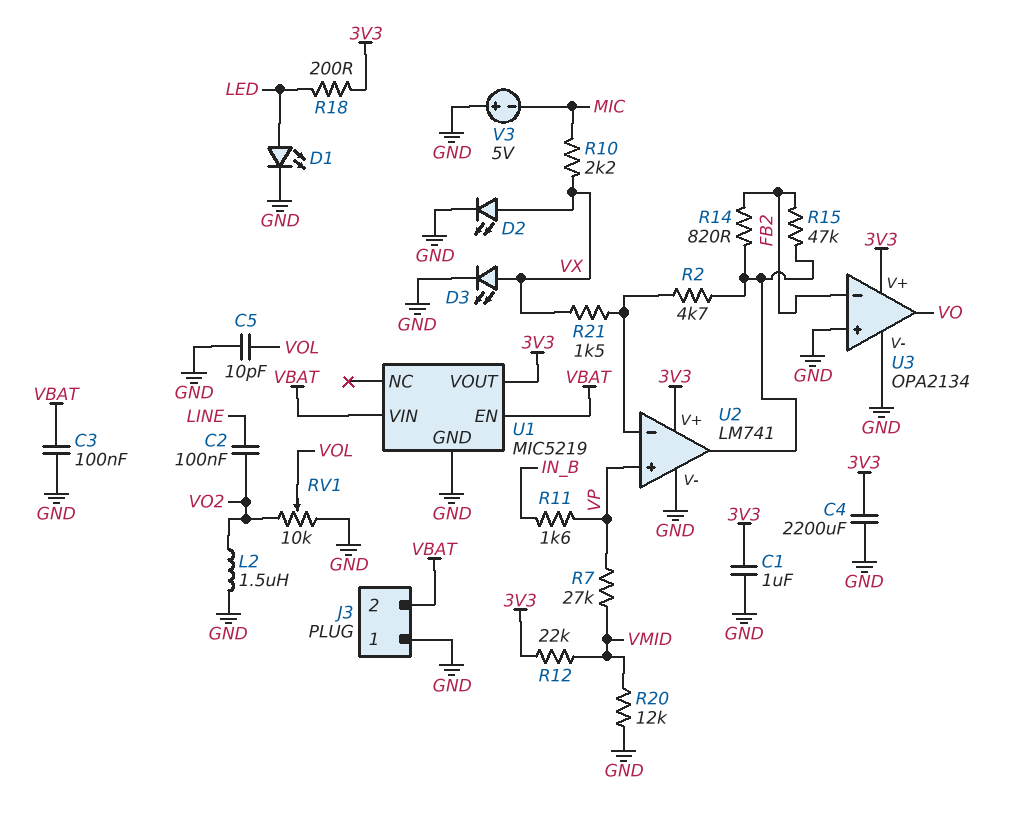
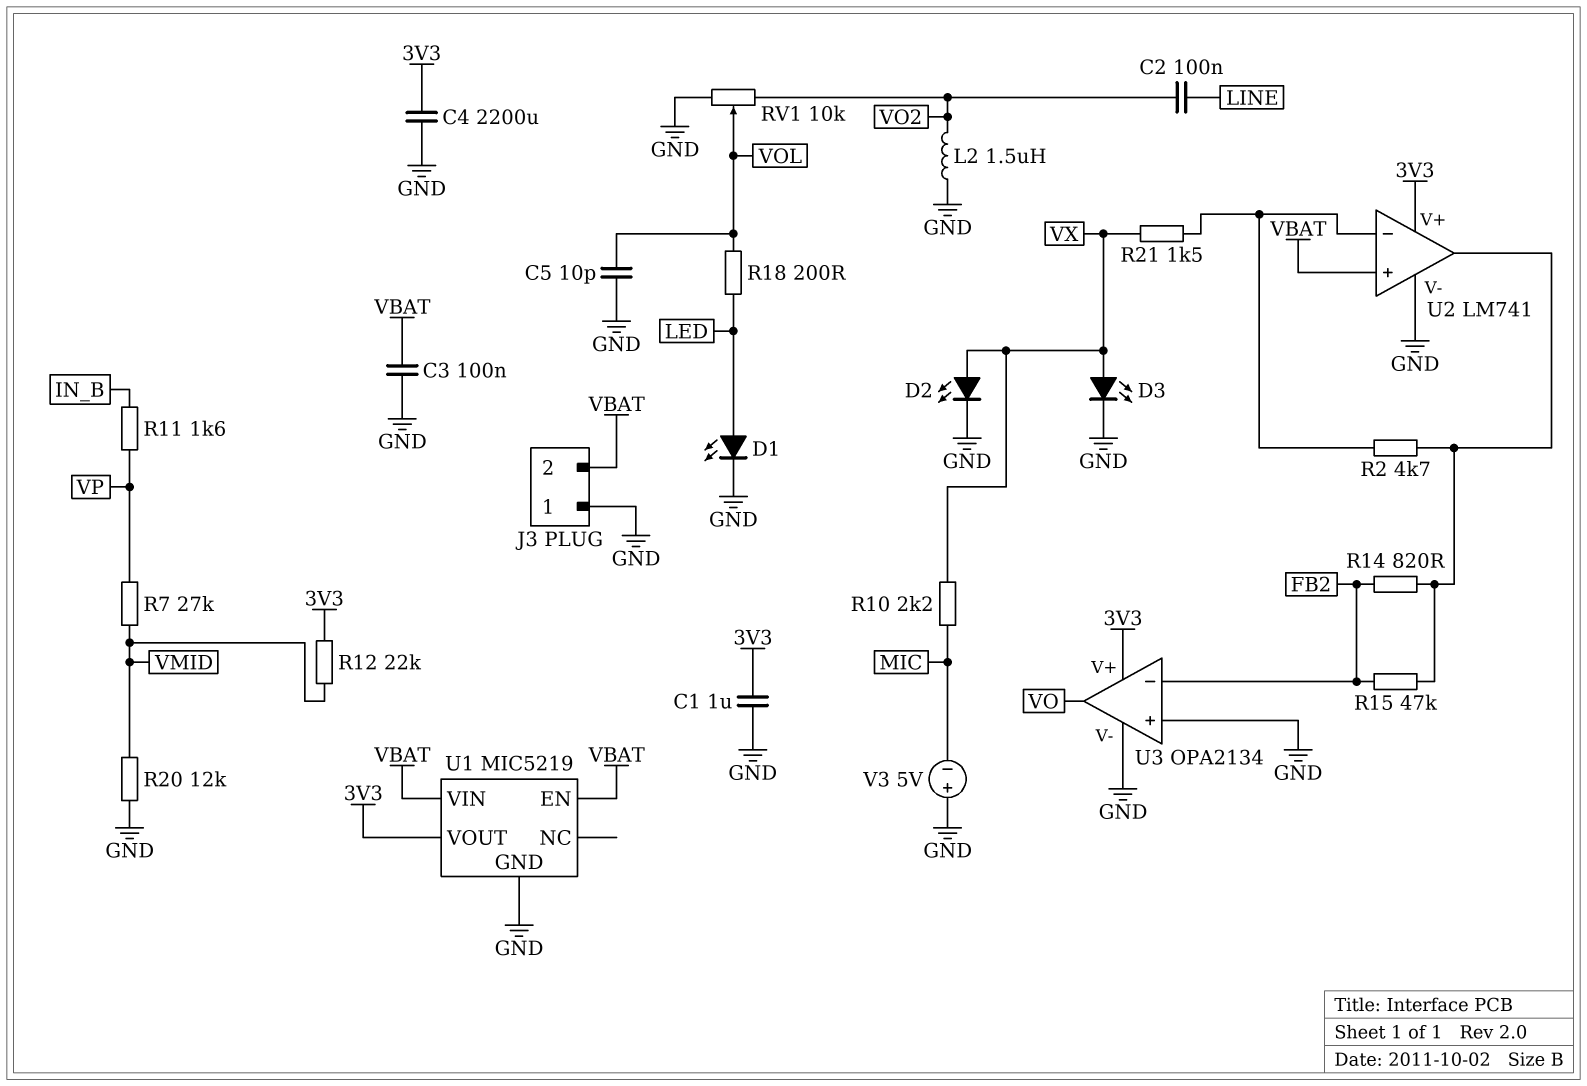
R18: 200 (3V3, LED) -> 200 (LED, VOL)
U2 pin in+: VP -> VBAT

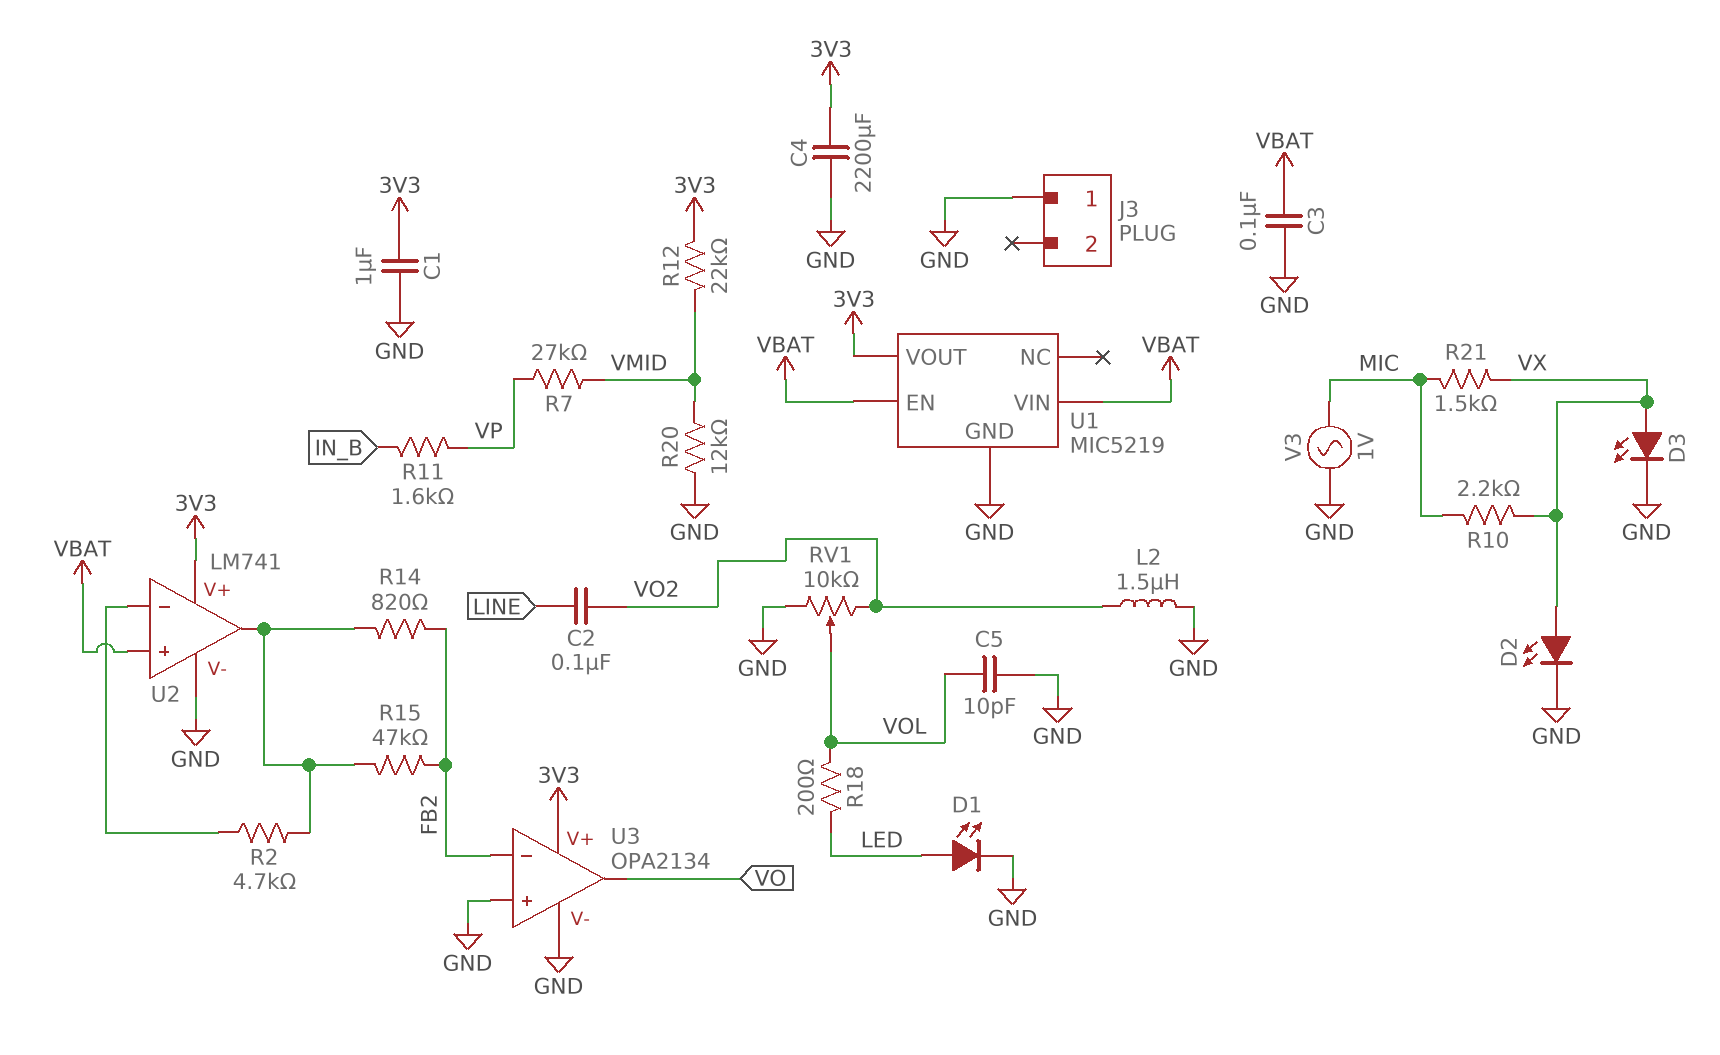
J3 pin 2: VBAT -> none
R21: 1.5k (U2/in-, VX) -> 1.5k (MIC, VX)
V3: 5V (plus GND, minus MIC) -> AC 1V (GND, MIC)

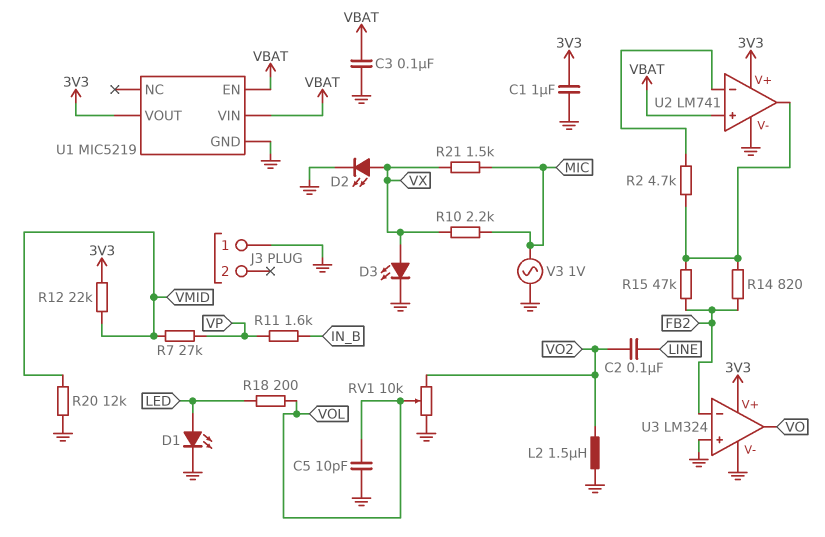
C4: 2200uF (3V3, GND) -> none
U3: OPA2134 -> LM324

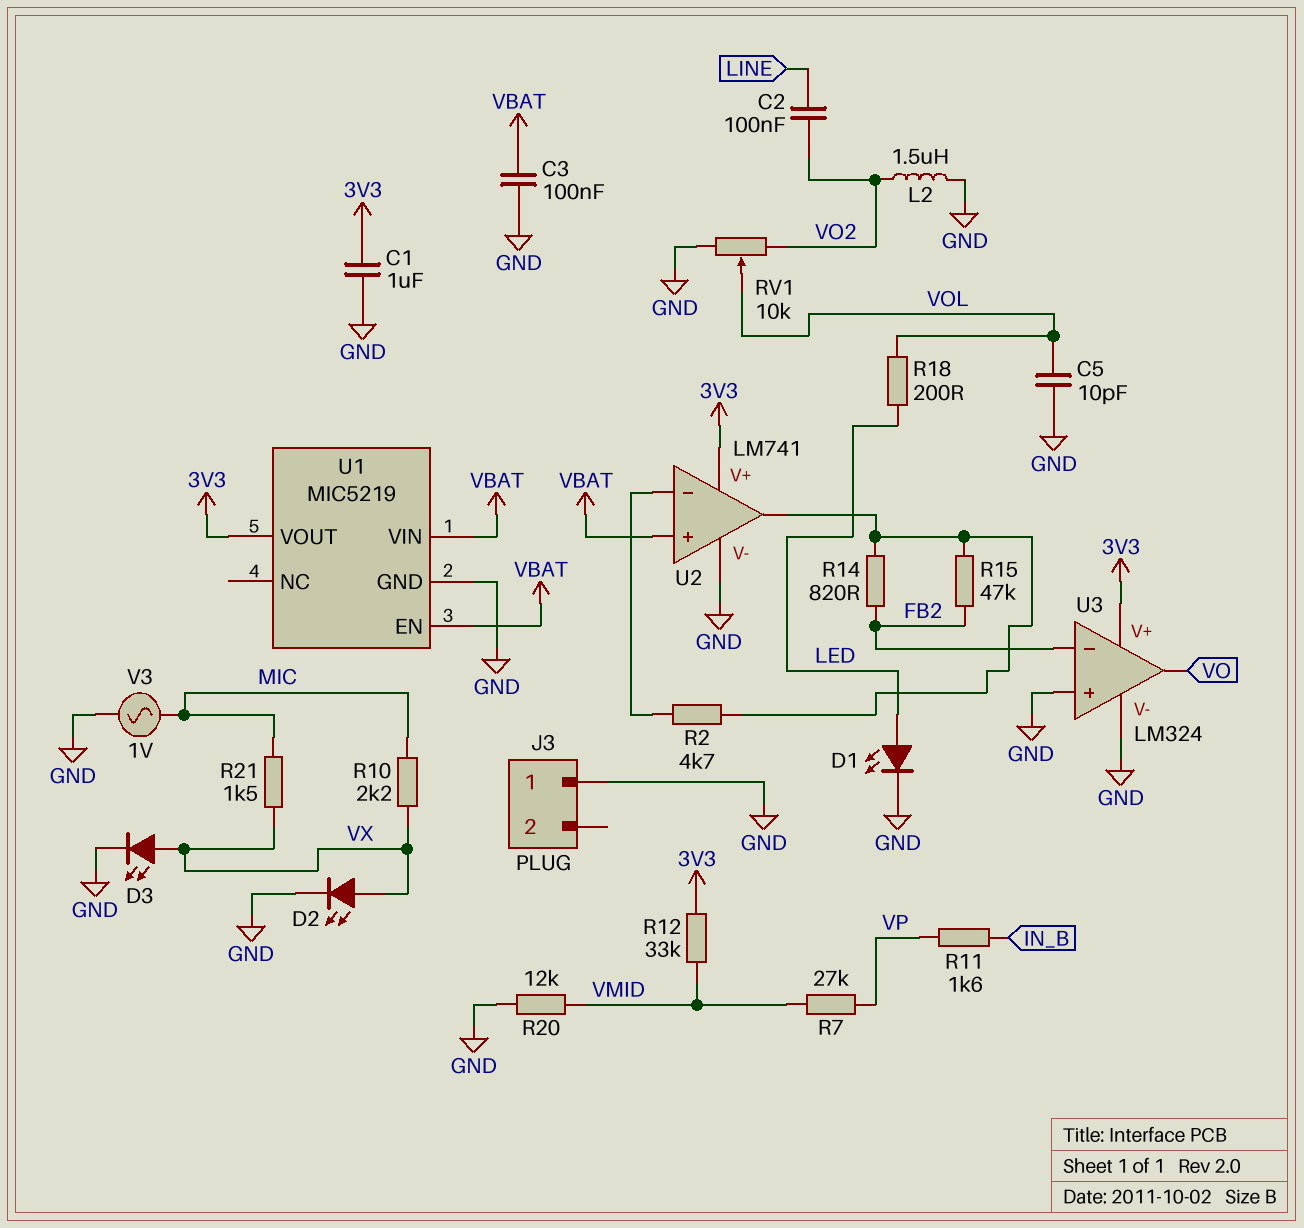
R12: 22k (3V3, VMID) -> 33k (3V3, VMID)

